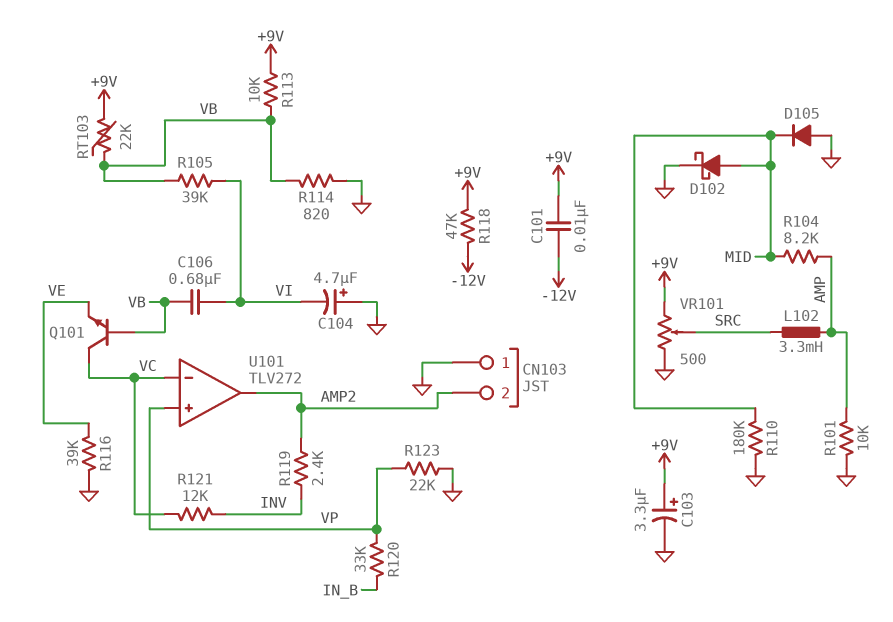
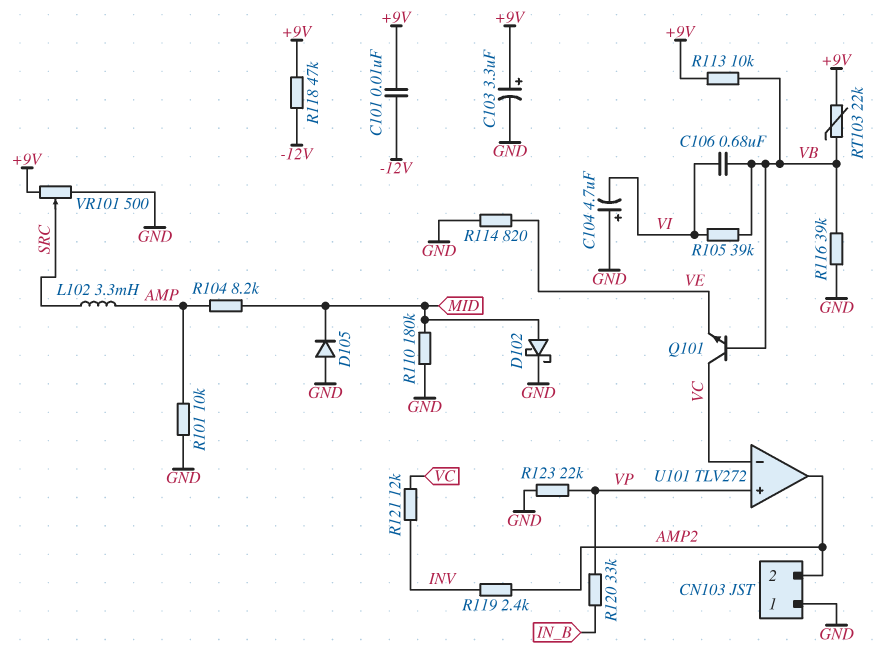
R114: 820 (GND, VB) -> 820 (GND, VE)
R116: 39k (GND, VE) -> 39k (GND, VB)

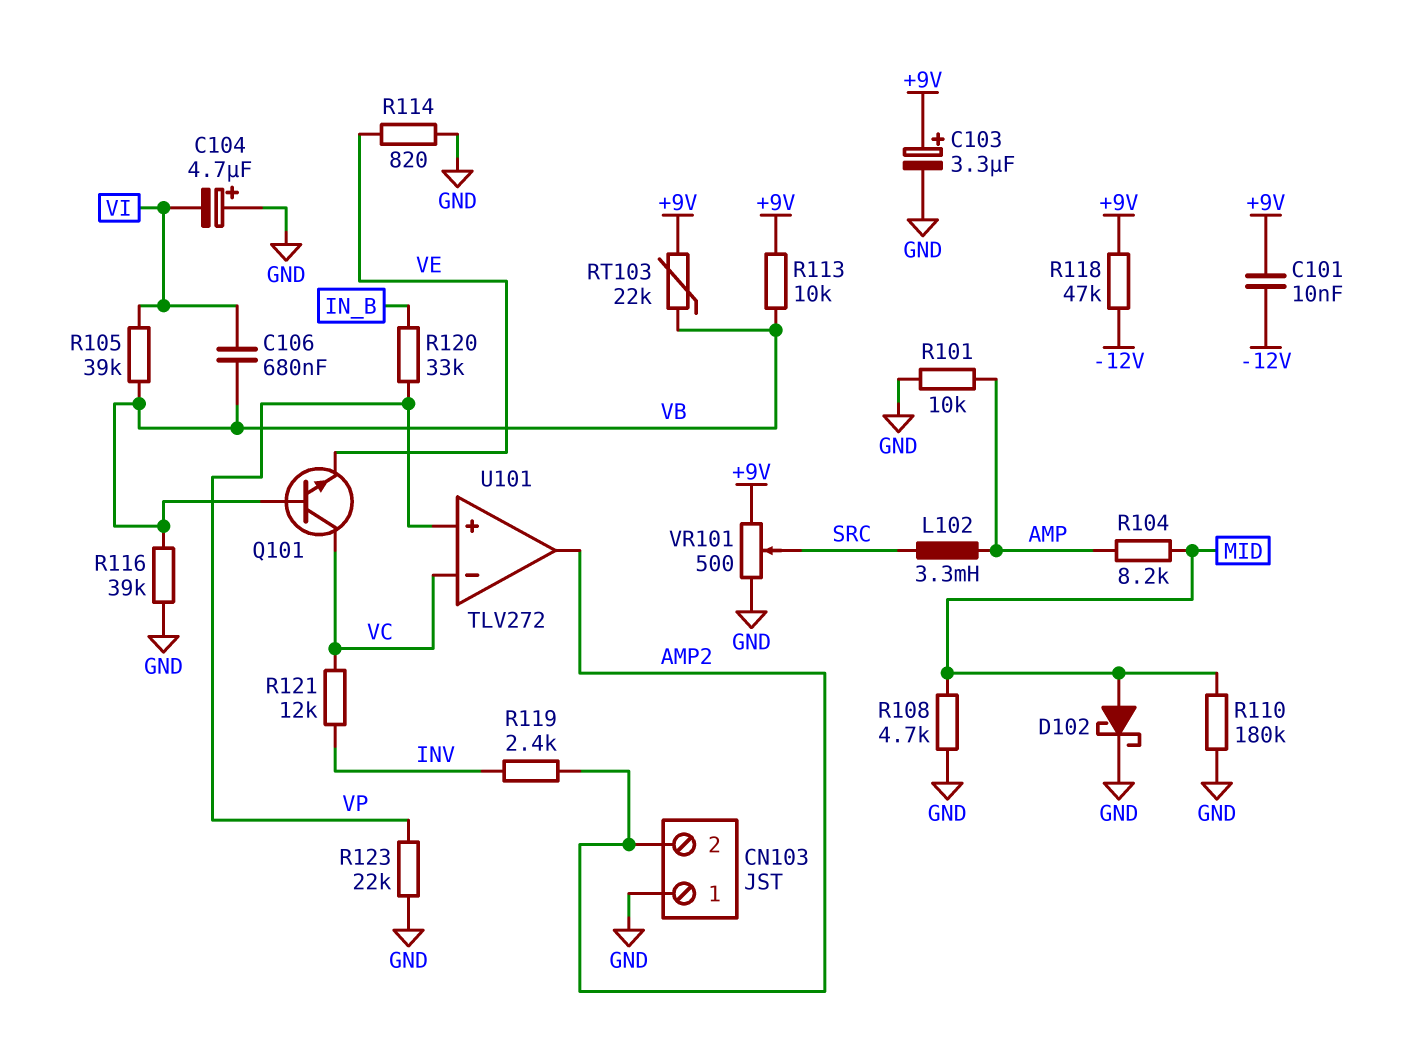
D105: diode (A GND, K MID) -> none
R108: none -> 4.7k (GND, MID)

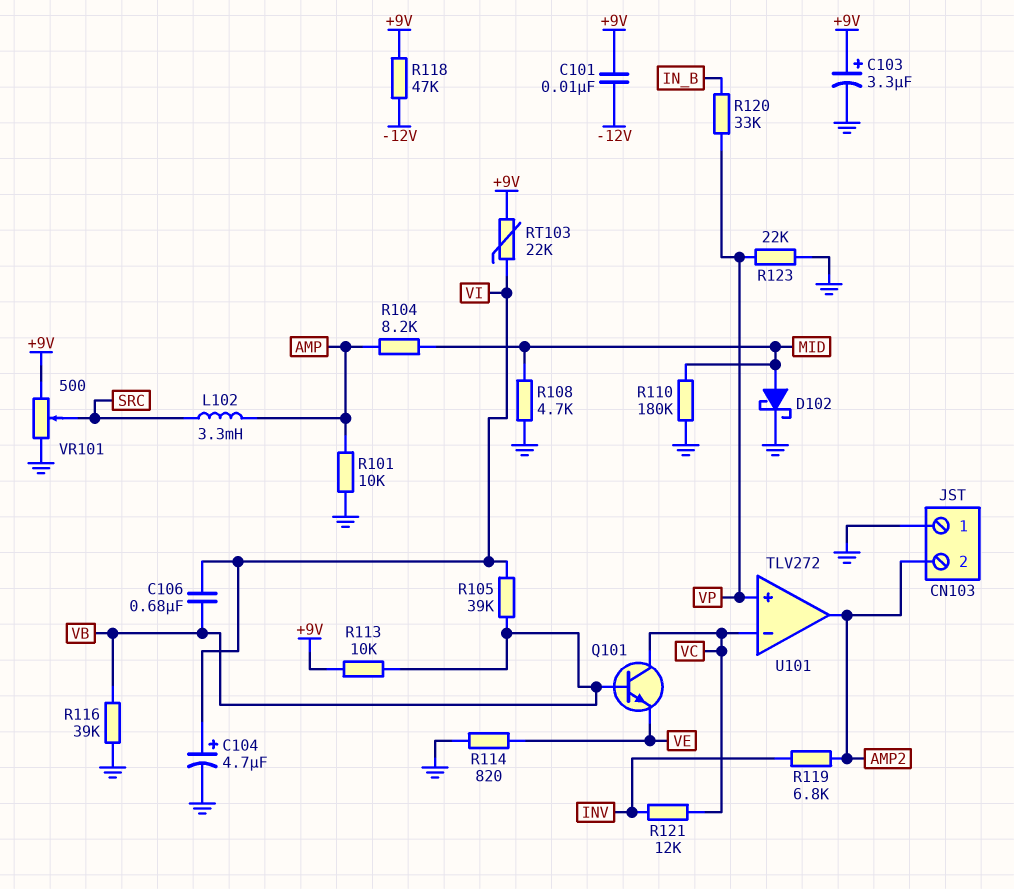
C104: 4.7uF (plus GND, minus VI) -> 4.7uF (plus VI, minus GND)
R119: 2.4k (AMP2, INV) -> 6.8k (AMP2, INV)
RT103: 22k (+9V, VB) -> 22k (+9V, VI)

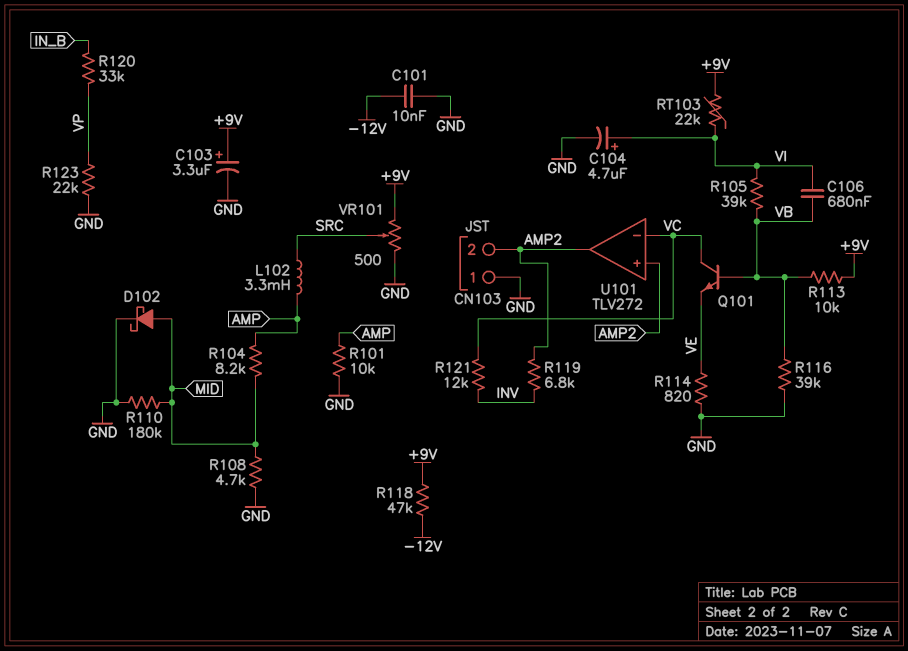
C101: 10nF (+9V, -12V) -> 10nF (-12V, GND)
U101 pin in+: VP -> AMP2

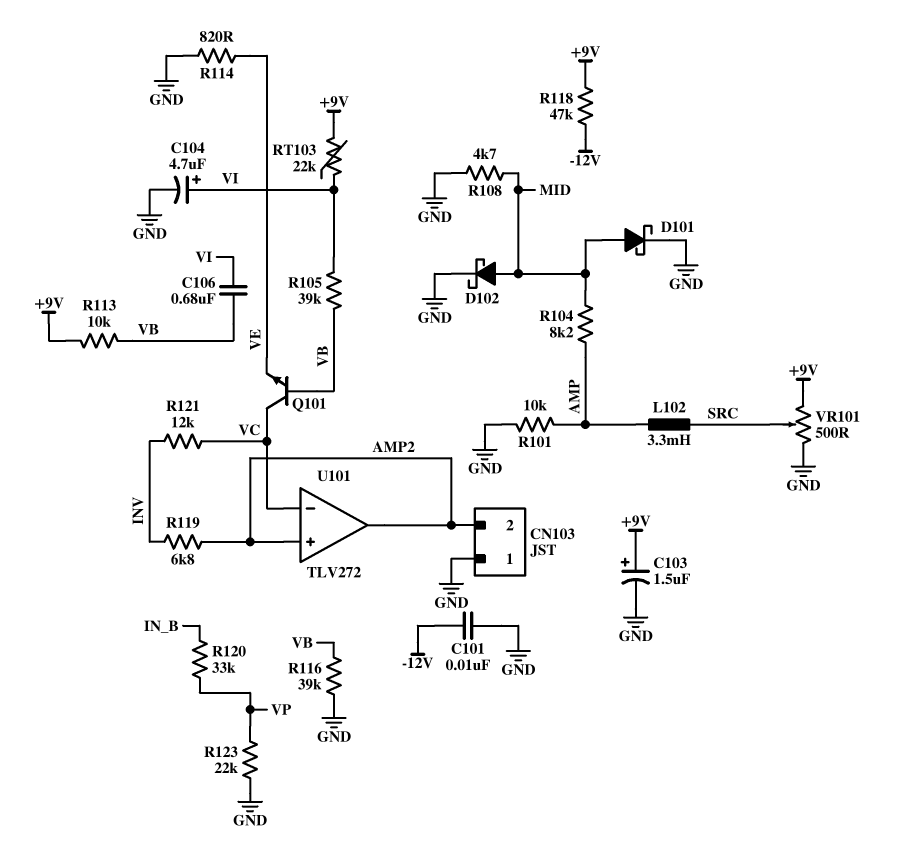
C103: 3.3uF (plus +9V, minus GND) -> 1.5uF (plus +9V, minus GND)
D101: none -> schottky (A MID, K GND)
R110: 180k (GND, MID) -> none

